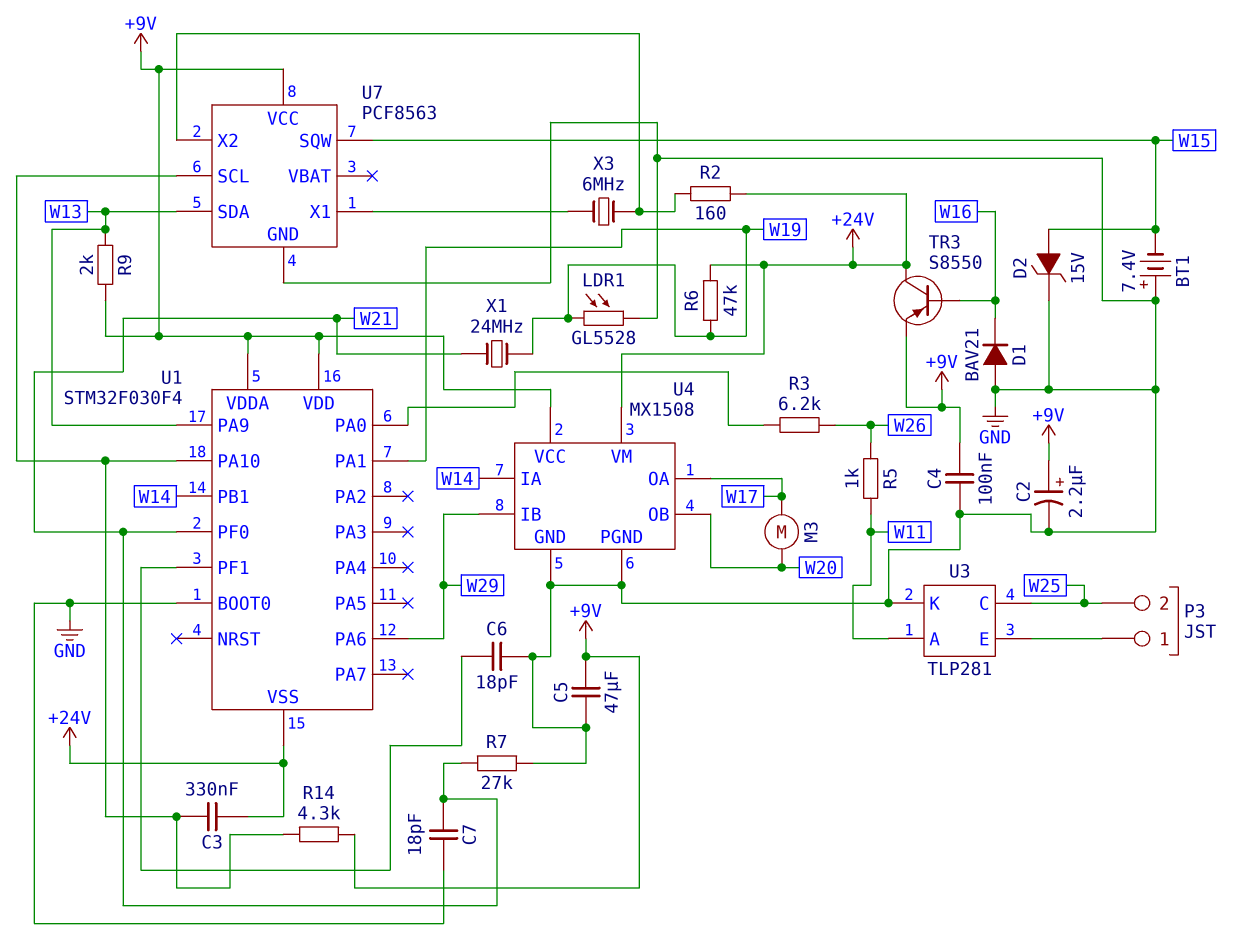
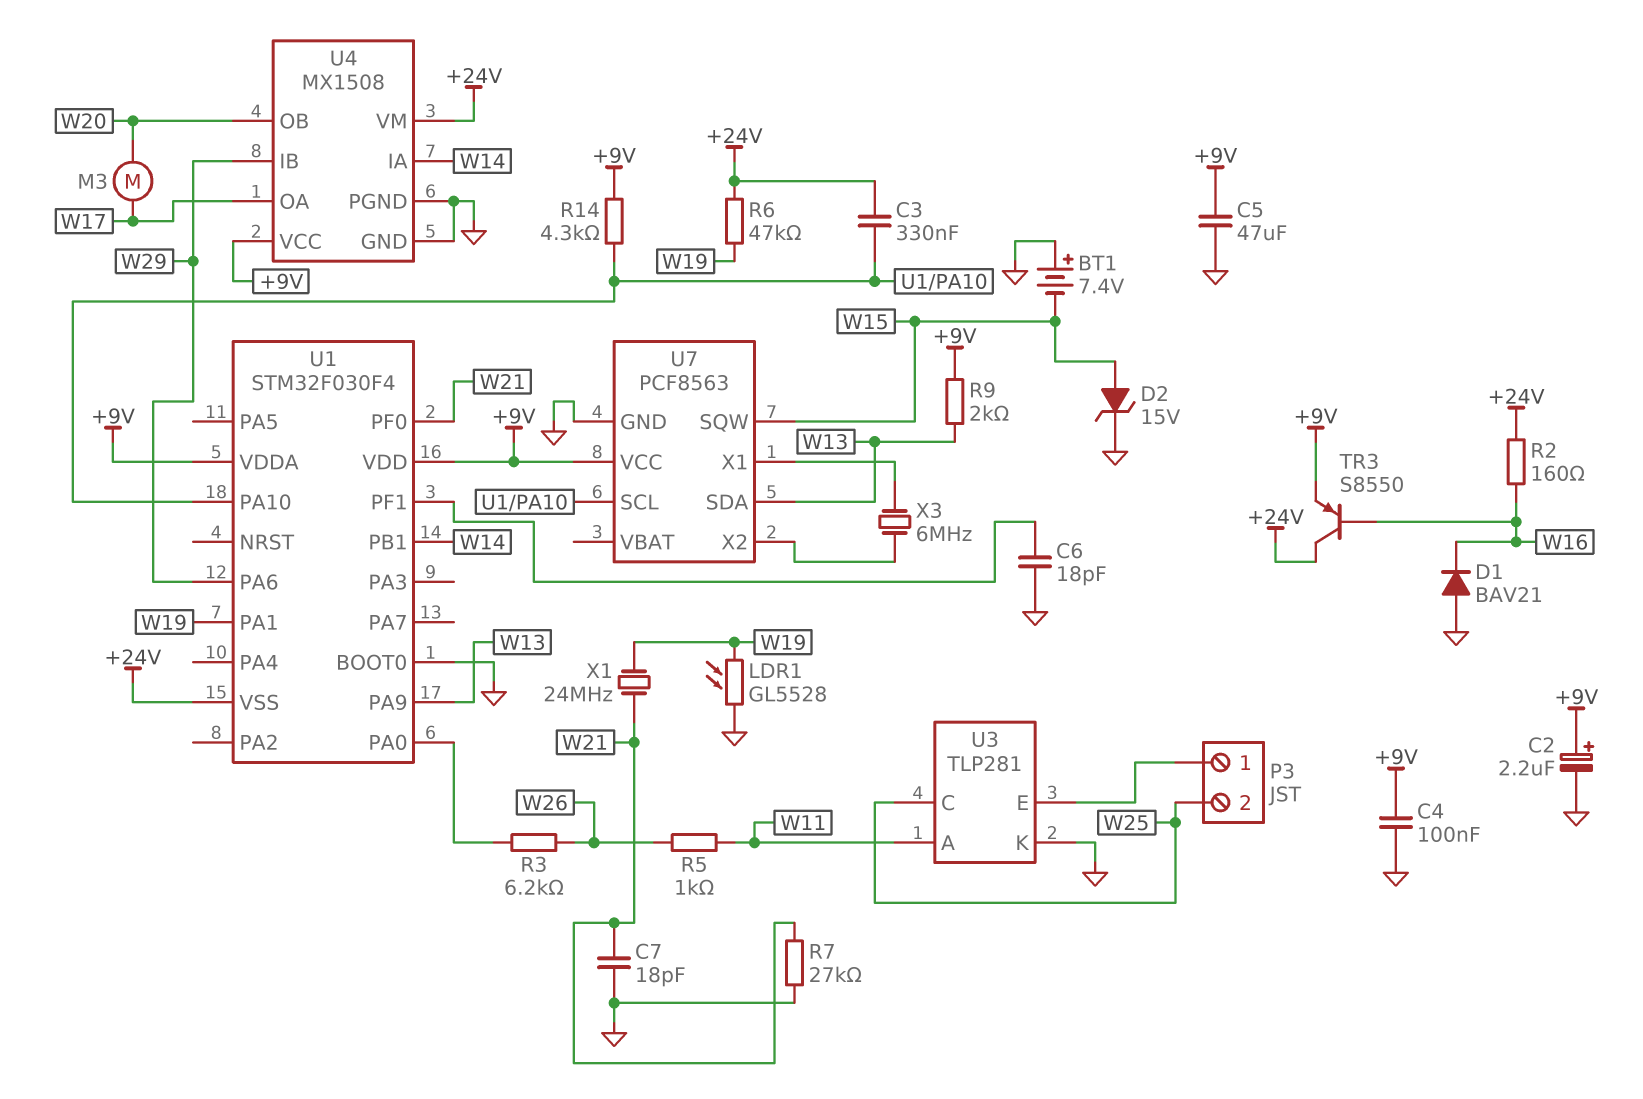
R2: 160 (+24V, U7/X2) -> 160 (+24V, W16)

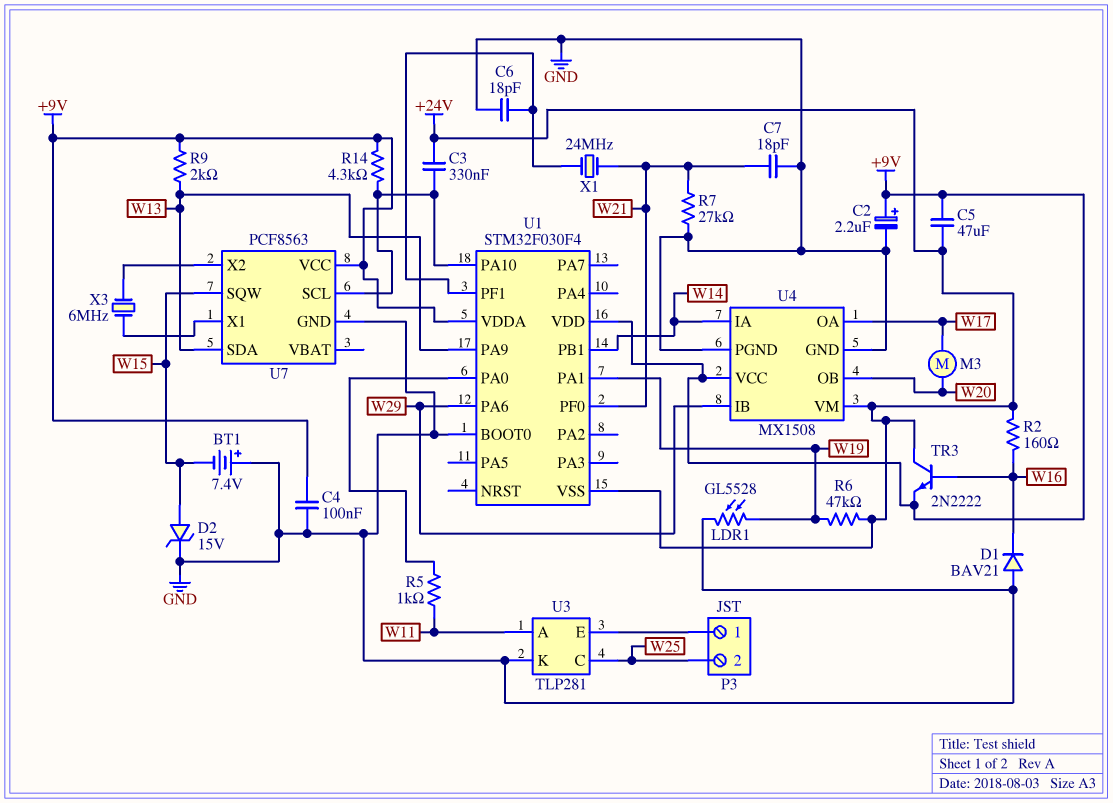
C5: 47uF (+9V, GND) -> 47uF (+9V, +24V)
R3: 6.2k (U1/PA0, W26) -> none
R5: 1k (W11, W26) -> 1k (U1/PA0, W11)
TR3: PNP S8550 (B W16, C +24V, E +9V) -> NPN 2N2222 (B W16, C +24V, E +9V)
X1: 24MHz (W19, W21) -> 24MHz (U1/PF1, W21)

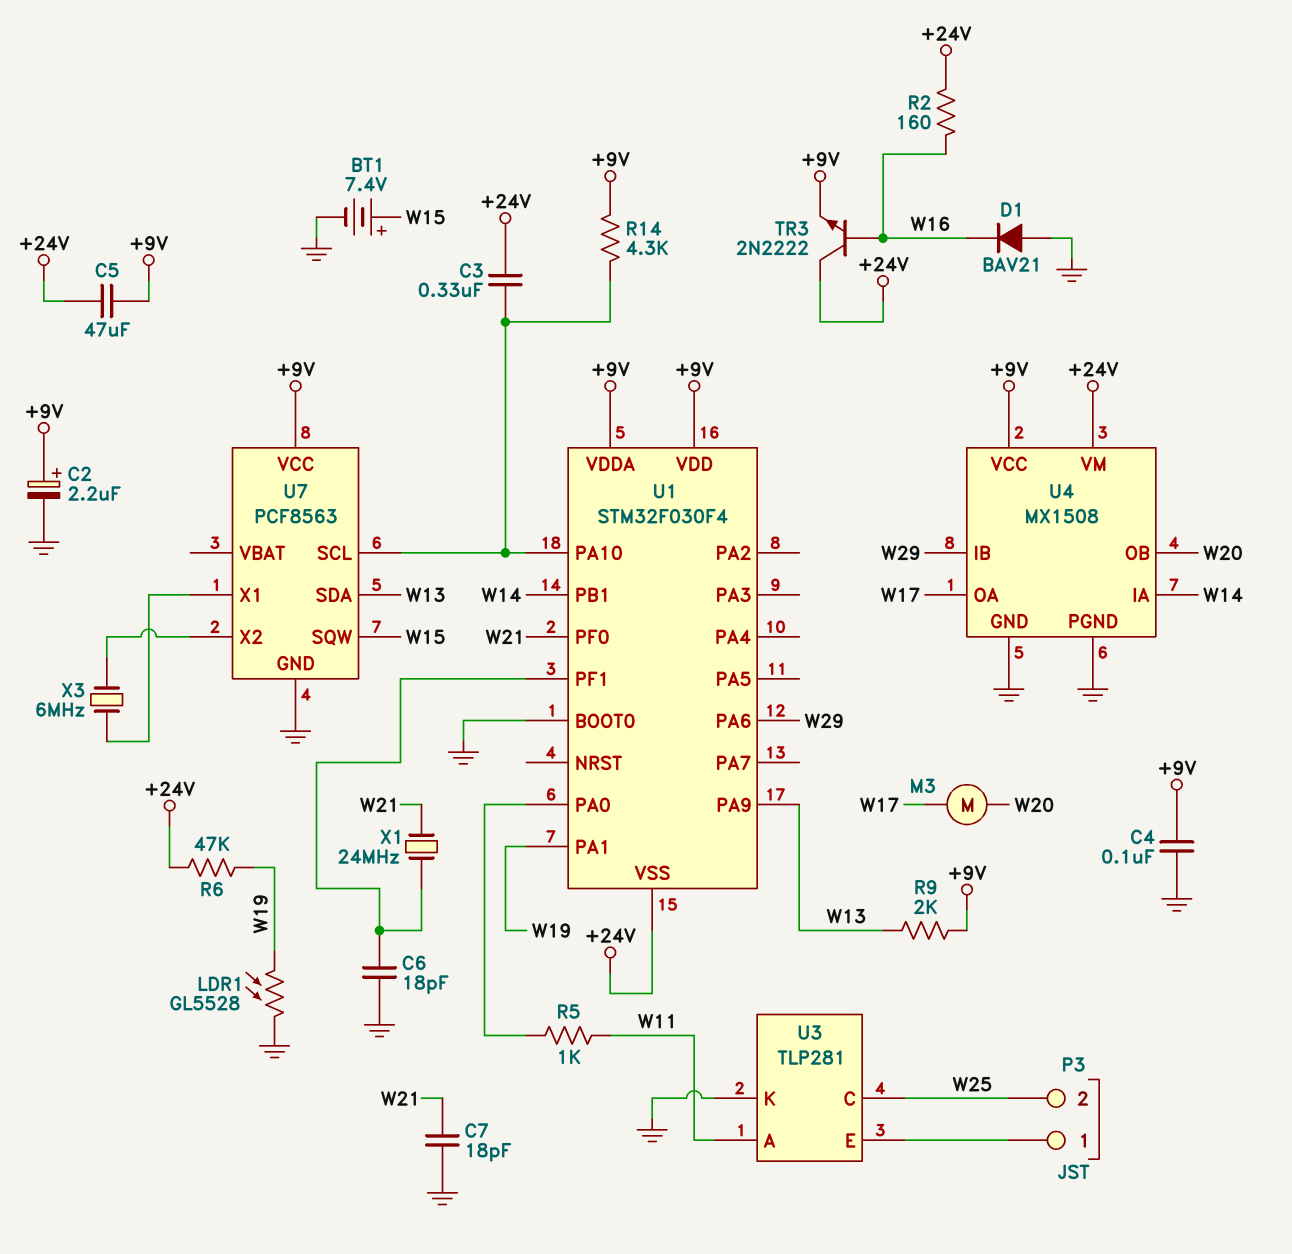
BT1: 7.4V (plus GND, minus W15) -> 7.4V (plus W15, minus GND)
D2: zener 15V (A W15, K GND) -> none
R7: 27k (GND, W21) -> none

